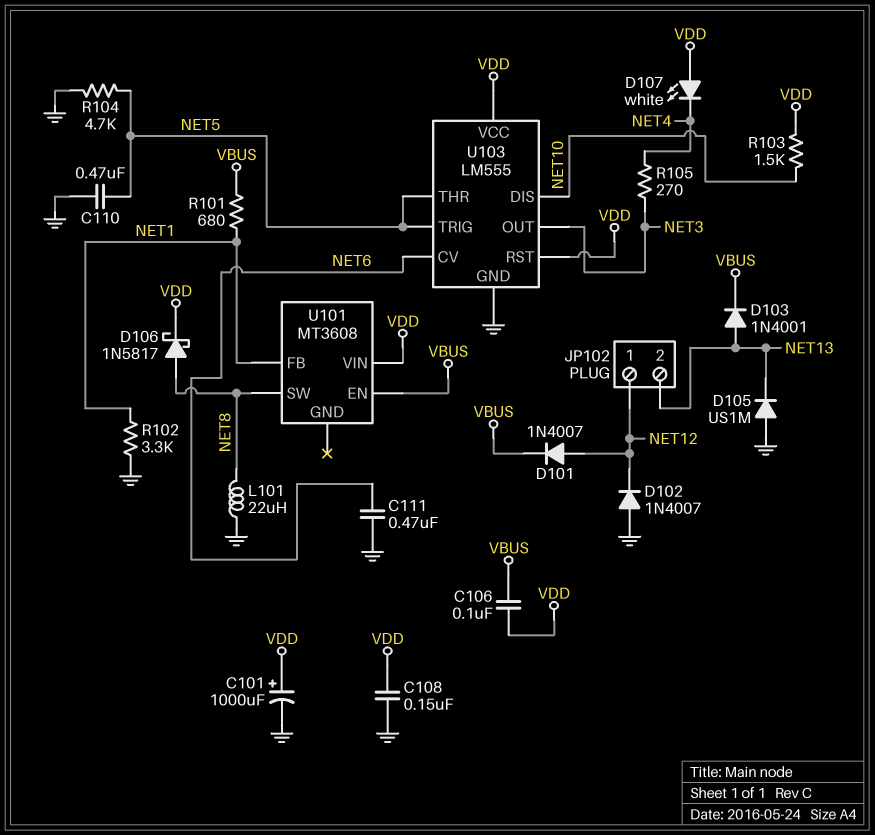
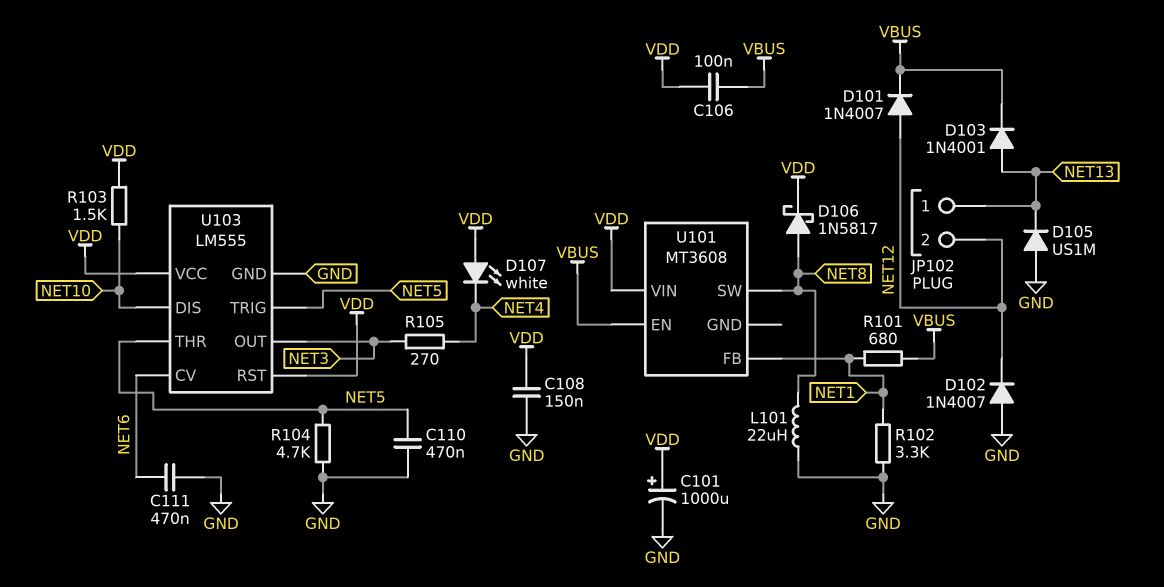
JP102 pin 1: NET12 -> NET13
JP102 pin 2: NET13 -> NET12

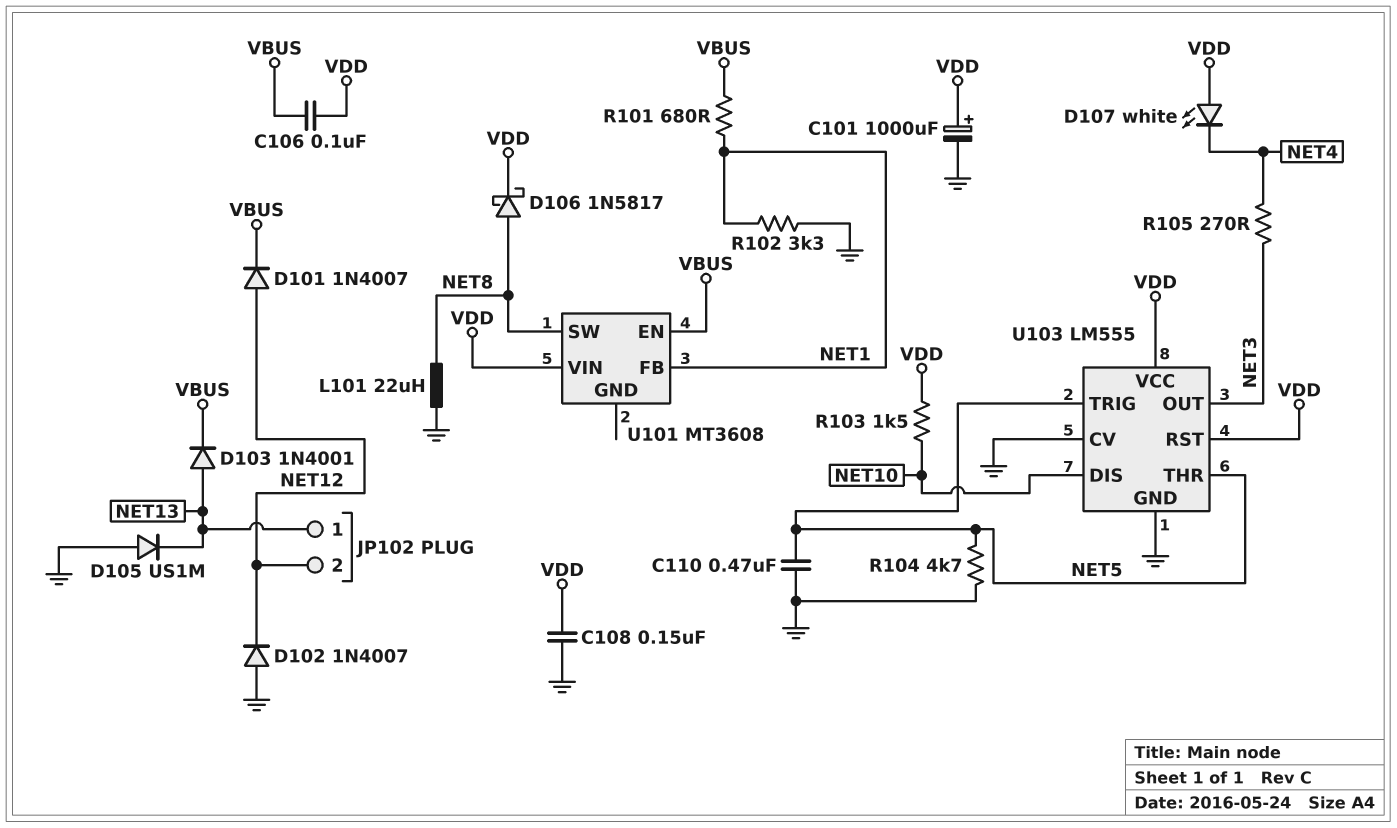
C111: 470nF (GND, NET6) -> none
U103 pin CV: NET6 -> GND

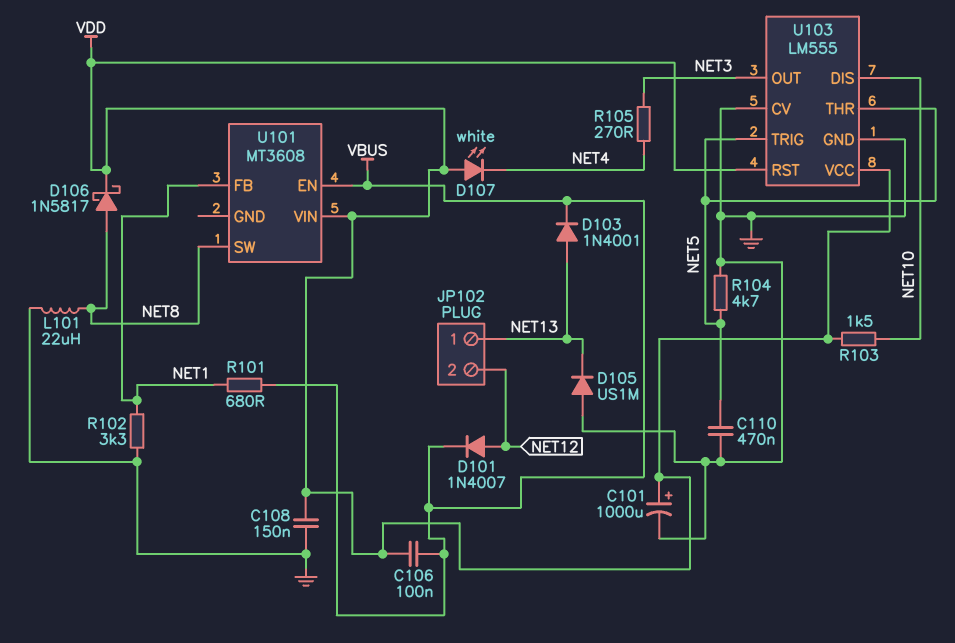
D102: diode 1N4007 (A GND, K NET12) -> none

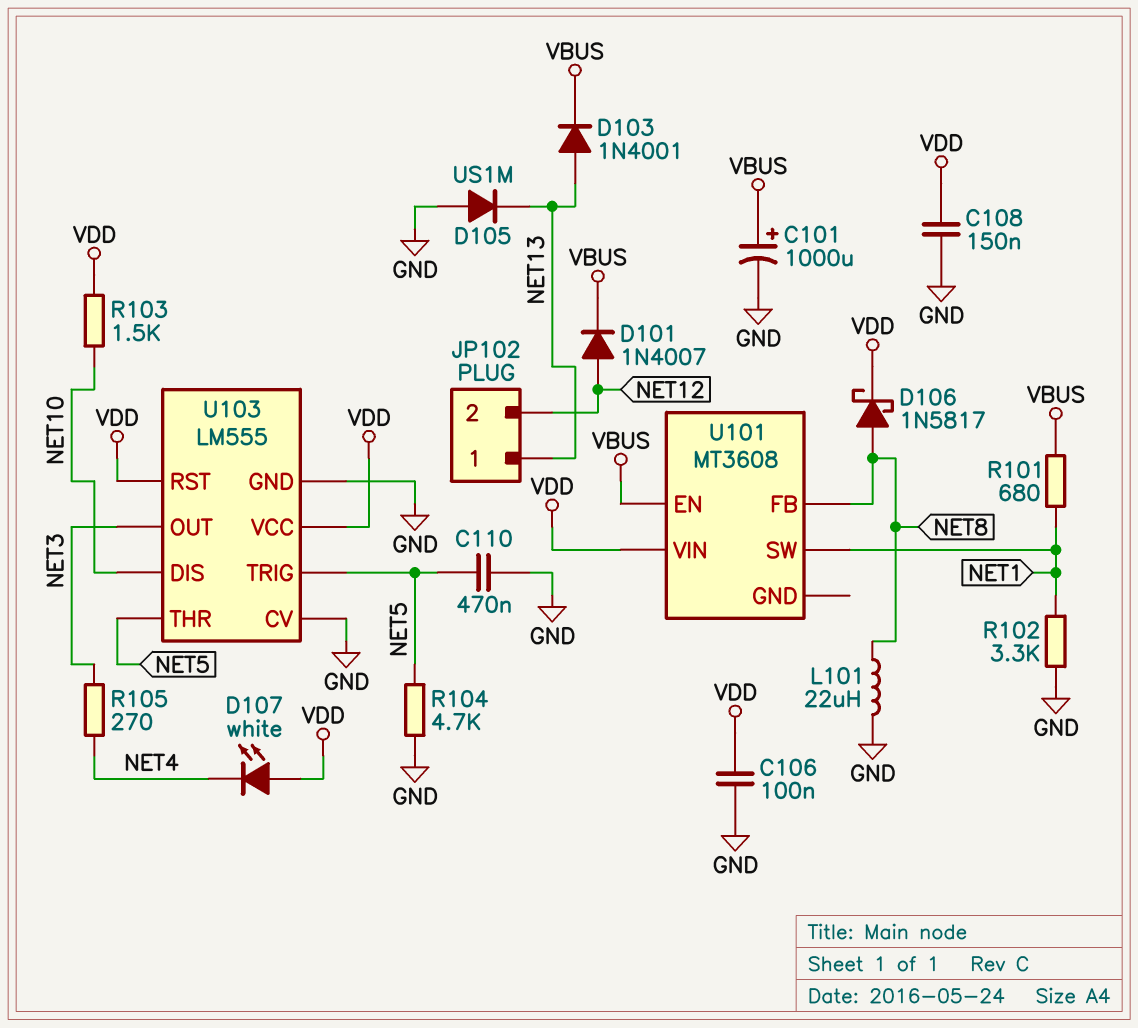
C101: 1000uF (plus VDD, minus GND) -> 1000uF (plus VBUS, minus GND)
C106: 100nF (VBUS, VDD) -> 100nF (GND, VDD)
U101 pin FB: NET1 -> NET8
U101 pin SW: NET8 -> NET1

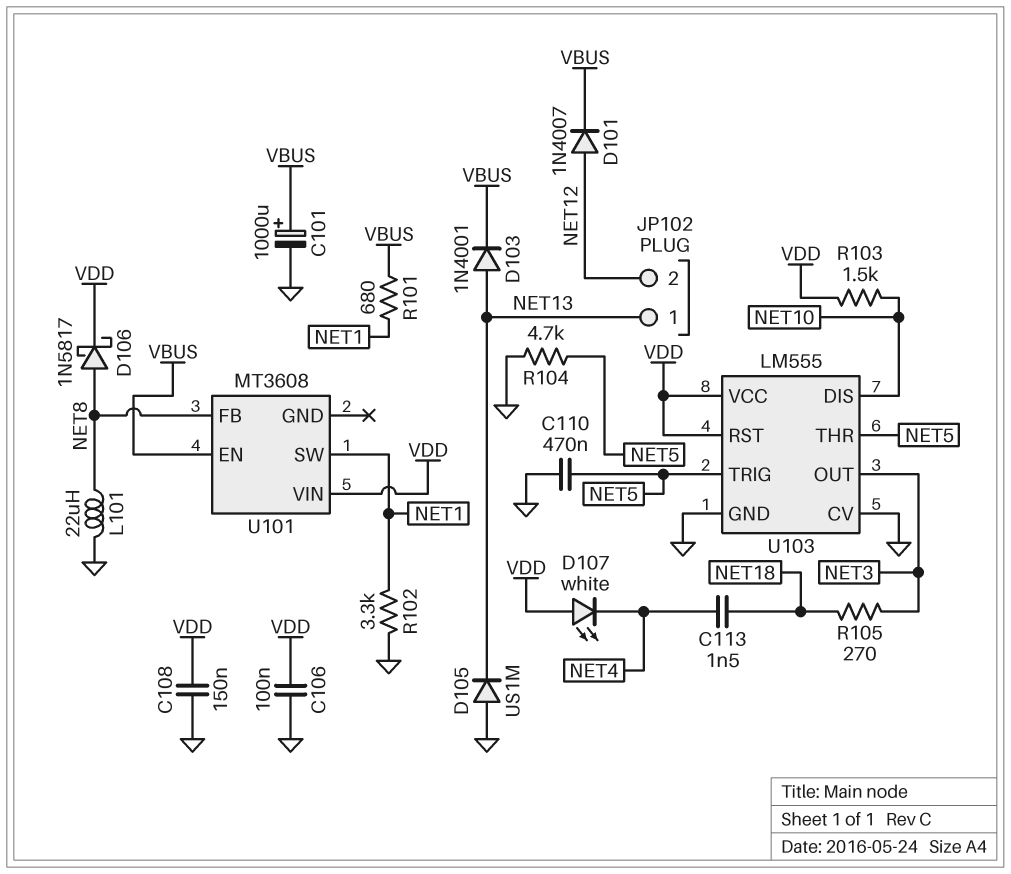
C113: none -> 1.5nF (NET4, NET18)
R105: 270 (NET3, NET4) -> 270 (NET3, NET18)

